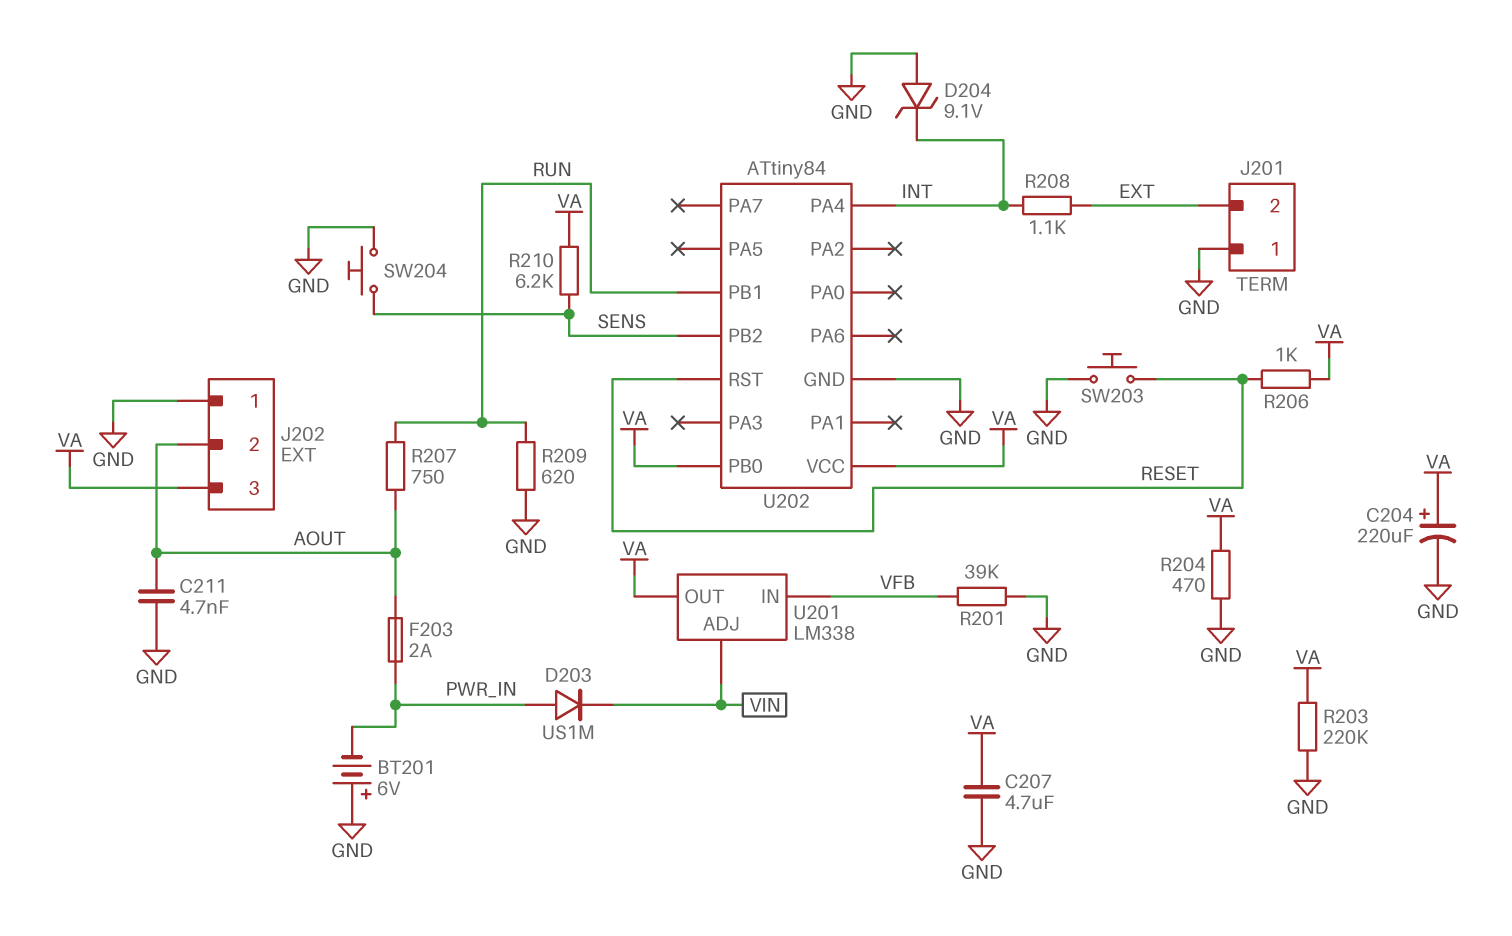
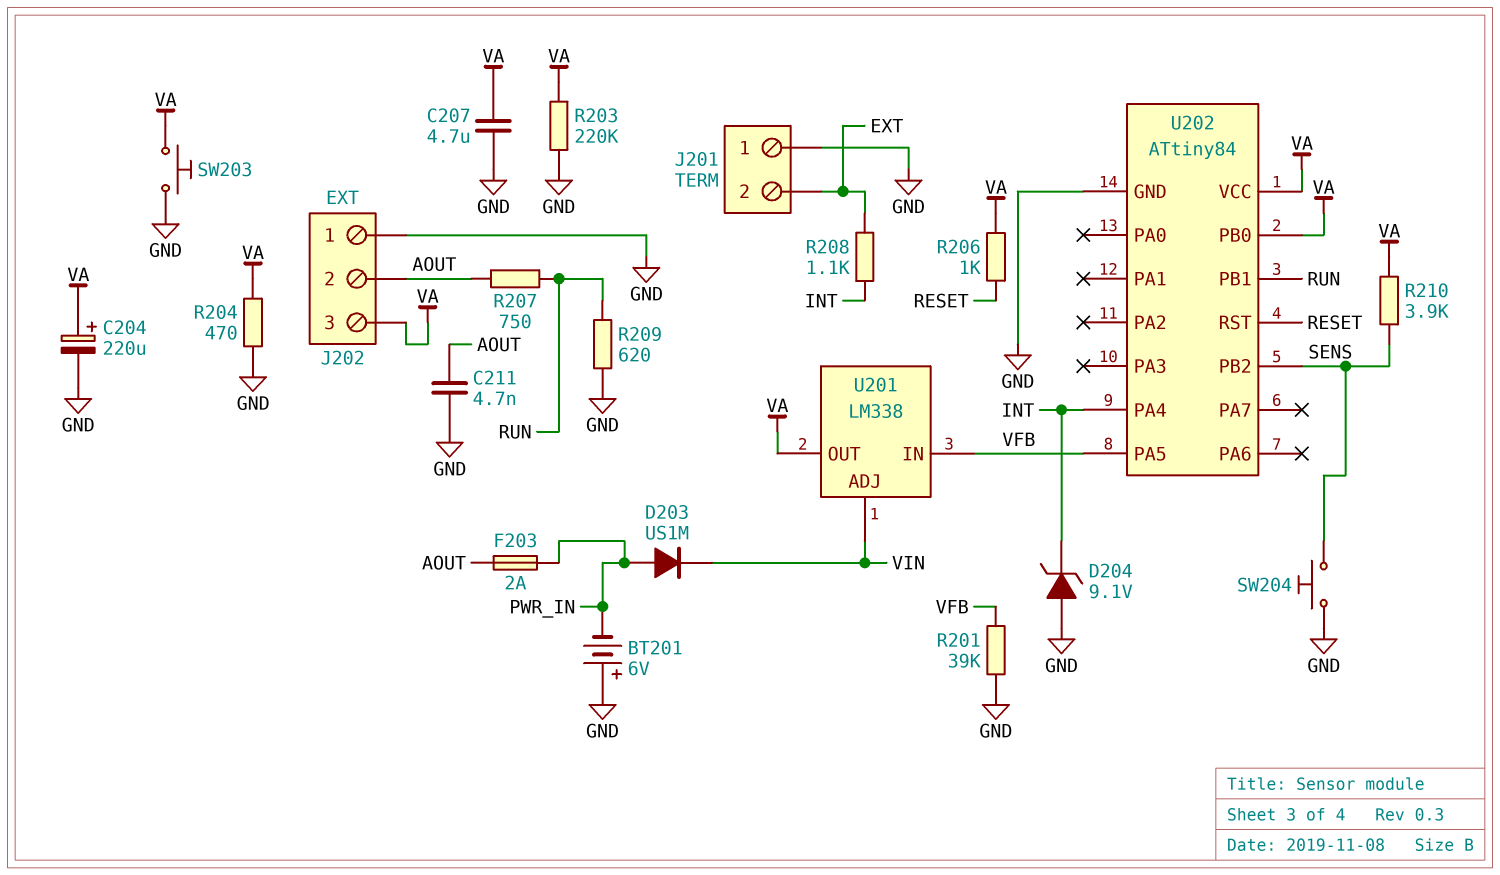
R210: 6.2k (SENS, VA) -> 3.9k (SENS, VA)
SW203: button (GND, RESET) -> button (GND, VA)
U202 pin PA5: none -> VFB

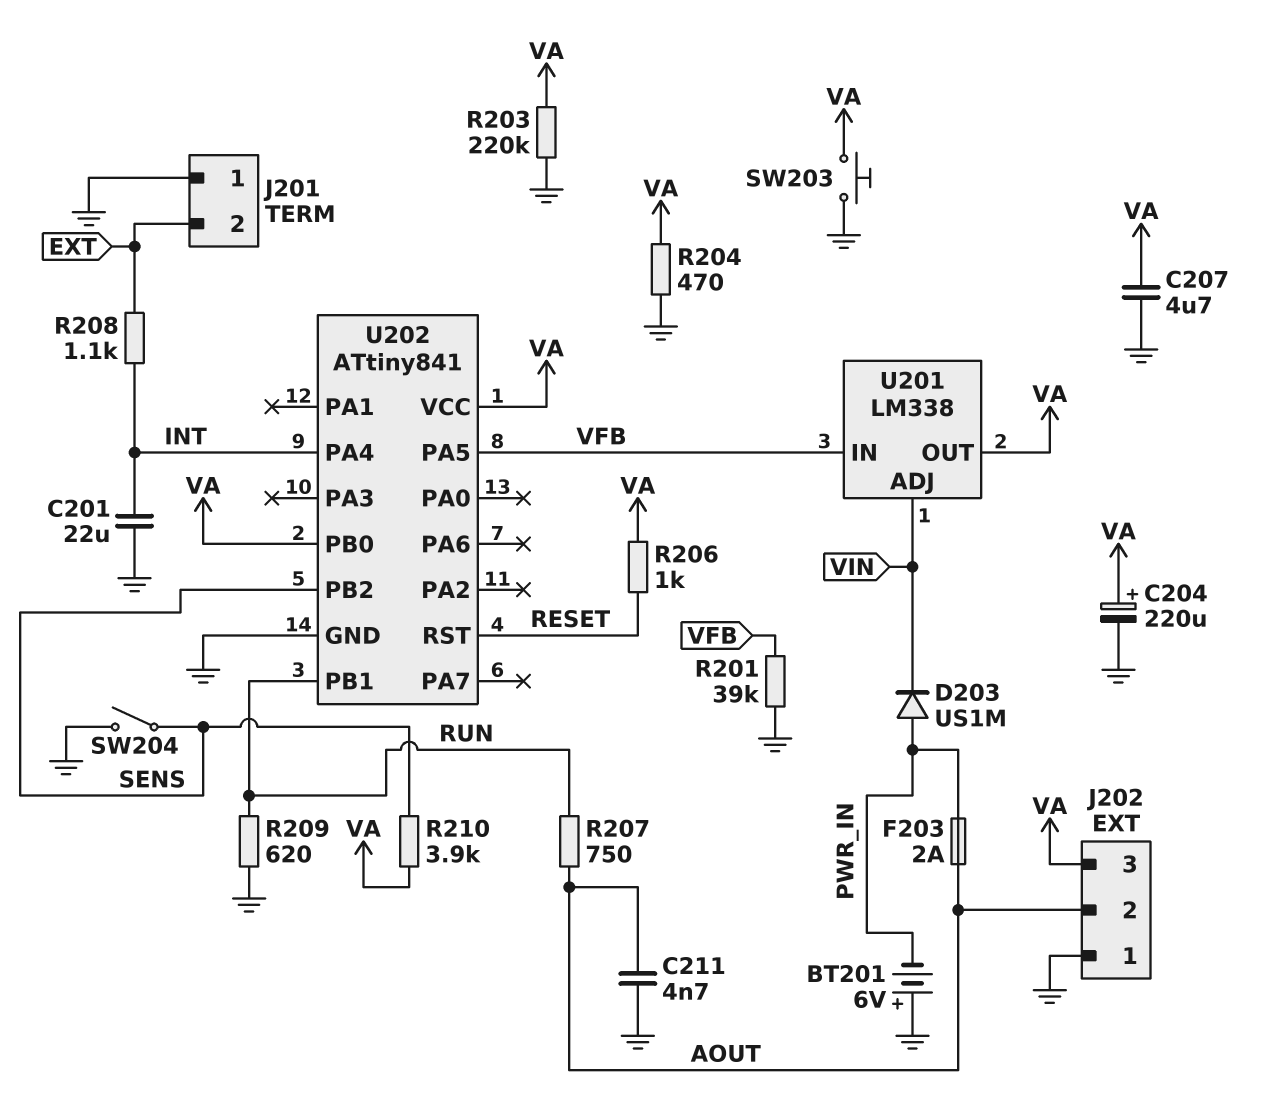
C201: none -> 22uF (GND, INT)
D204: zener 9.1V (A GND, K INT) -> none
SW204: button (GND, SENS) -> switch (GND, SENS)
U202: ATtiny84 -> ATtiny841

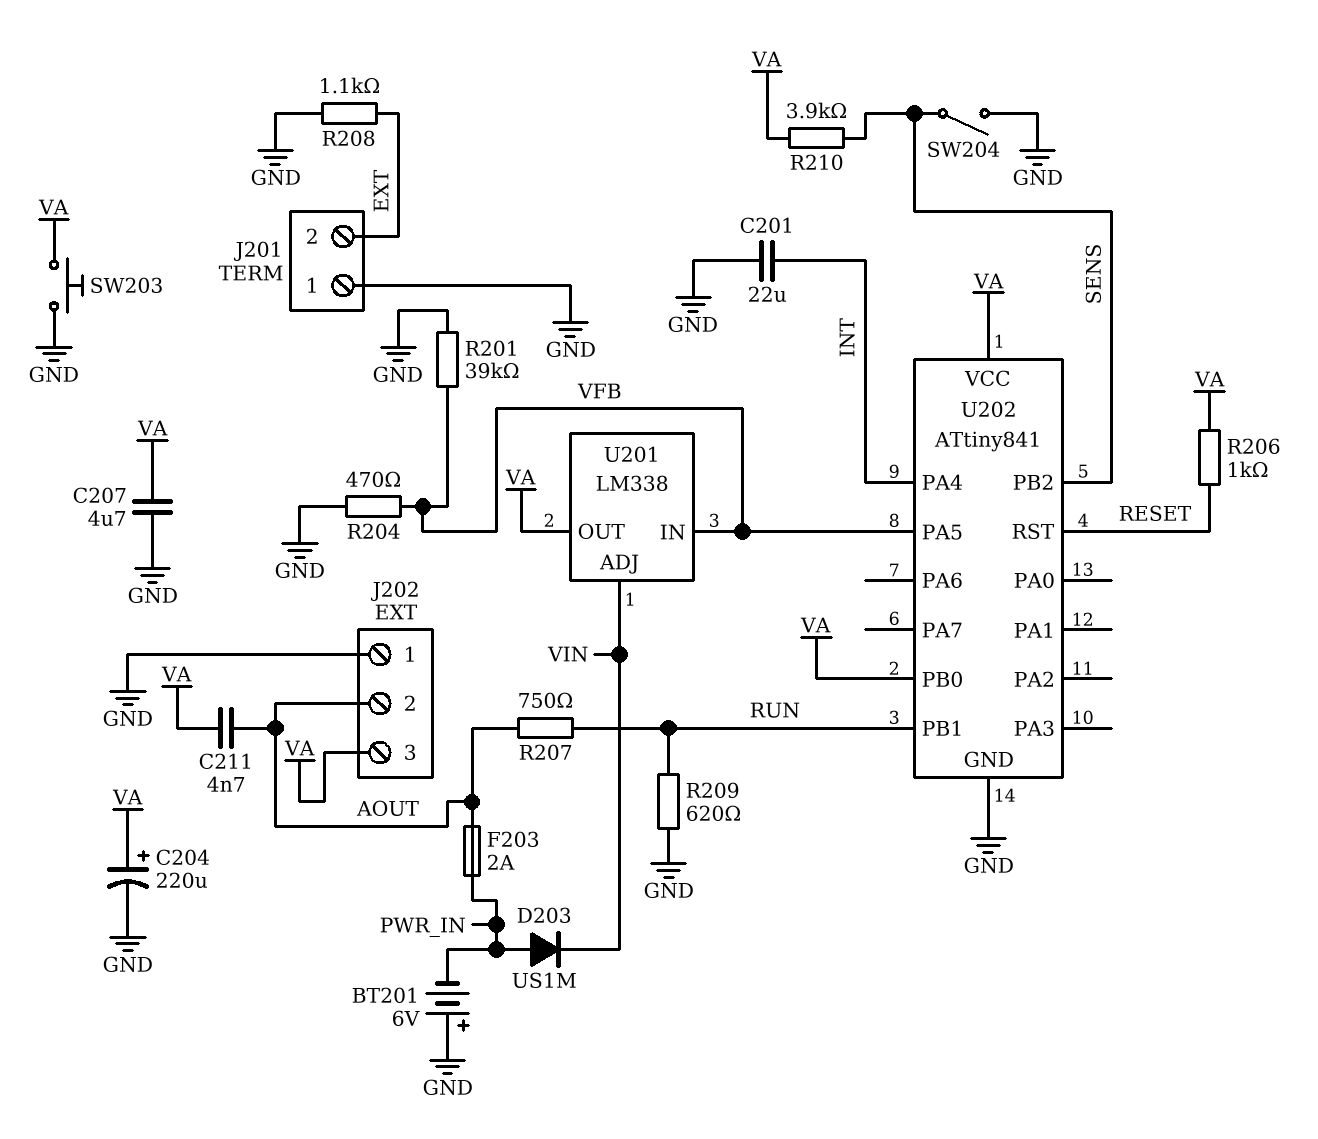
C211: 4.7nF (AOUT, GND) -> 4.7nF (AOUT, VA)
R203: 220k (GND, VA) -> none
R204: 470 (GND, VA) -> 470 (GND, VFB)
R208: 1.1k (EXT, INT) -> 1.1k (EXT, GND)

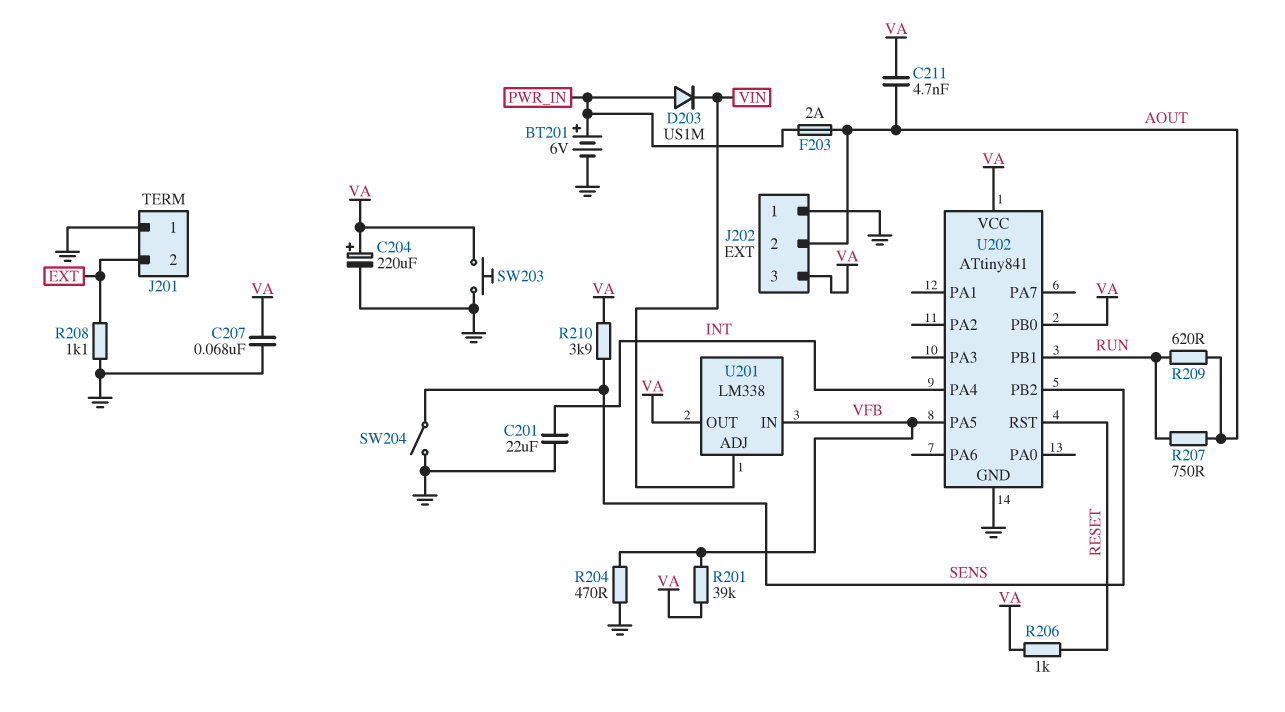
BT201: 6V (plus GND, minus PWR_IN) -> 6V (plus PWR_IN, minus GND)
C207: 4.7uF (GND, VA) -> 68nF (GND, VA)
R201: 39k (GND, VFB) -> 39k (VA, VFB)
R209: 620 (GND, RUN) -> 620 (AOUT, RUN)

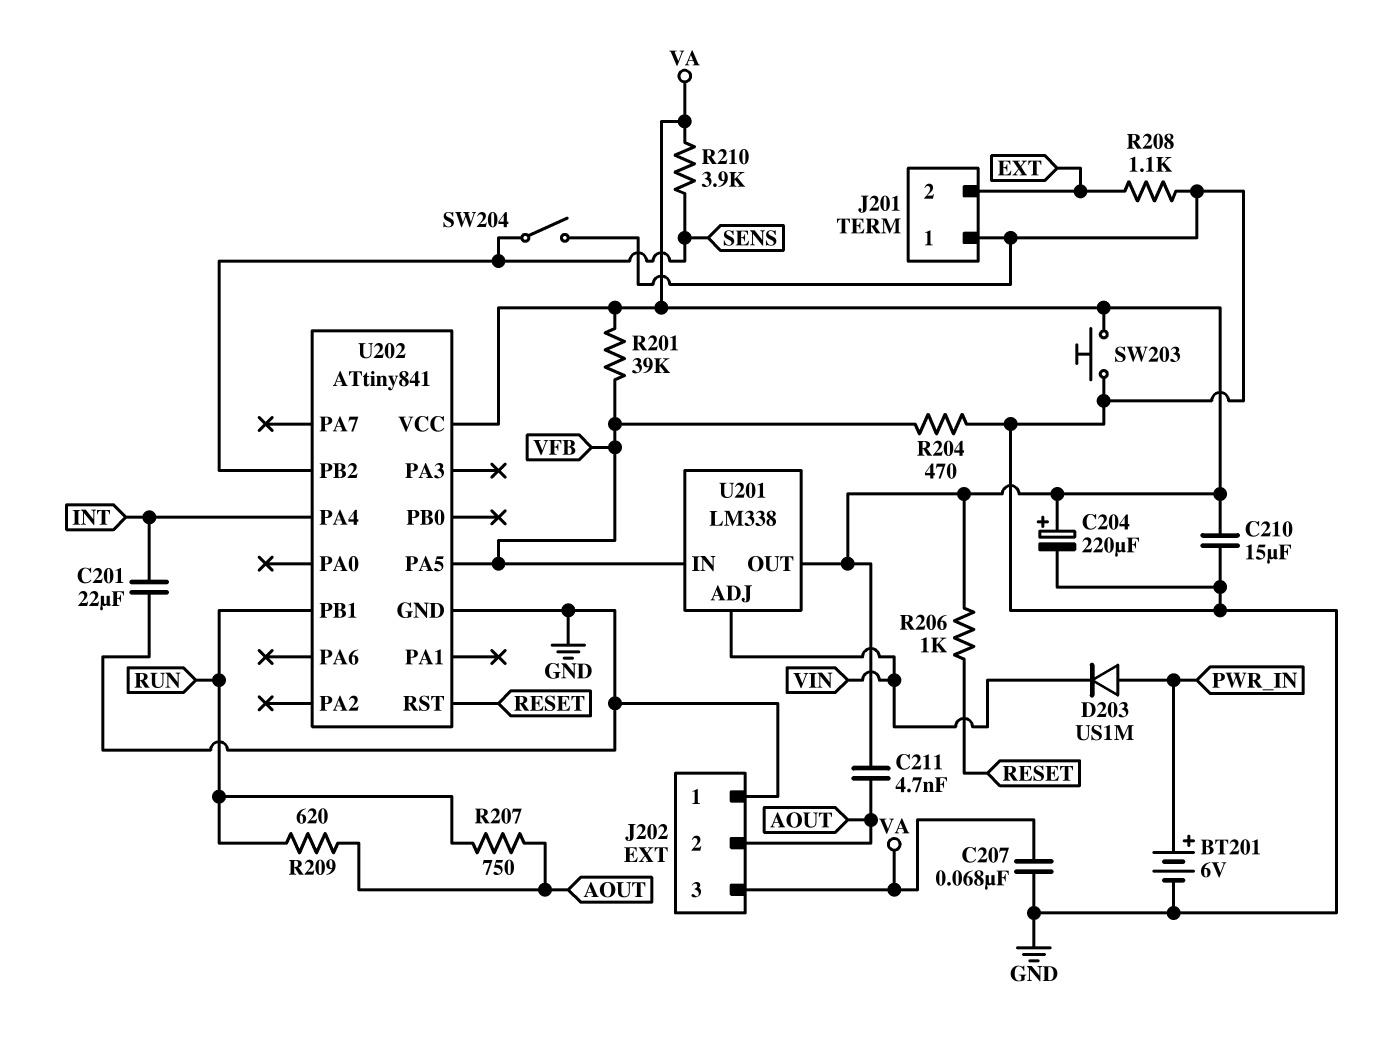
C210: none -> 15uF (GND, VA)
F203: 2A (AOUT, PWR_IN) -> none
U202 pin PB0: VA -> none

